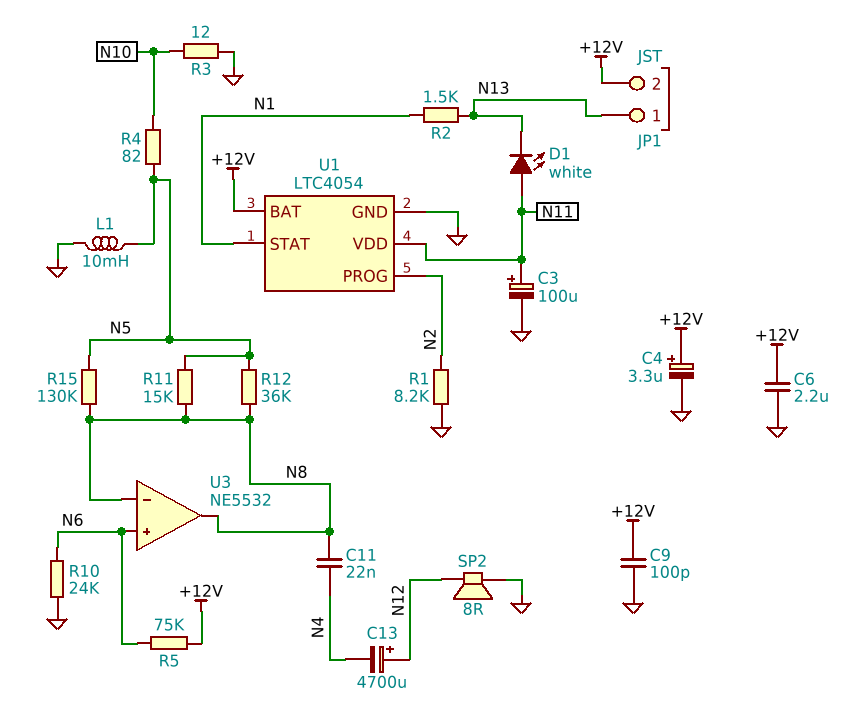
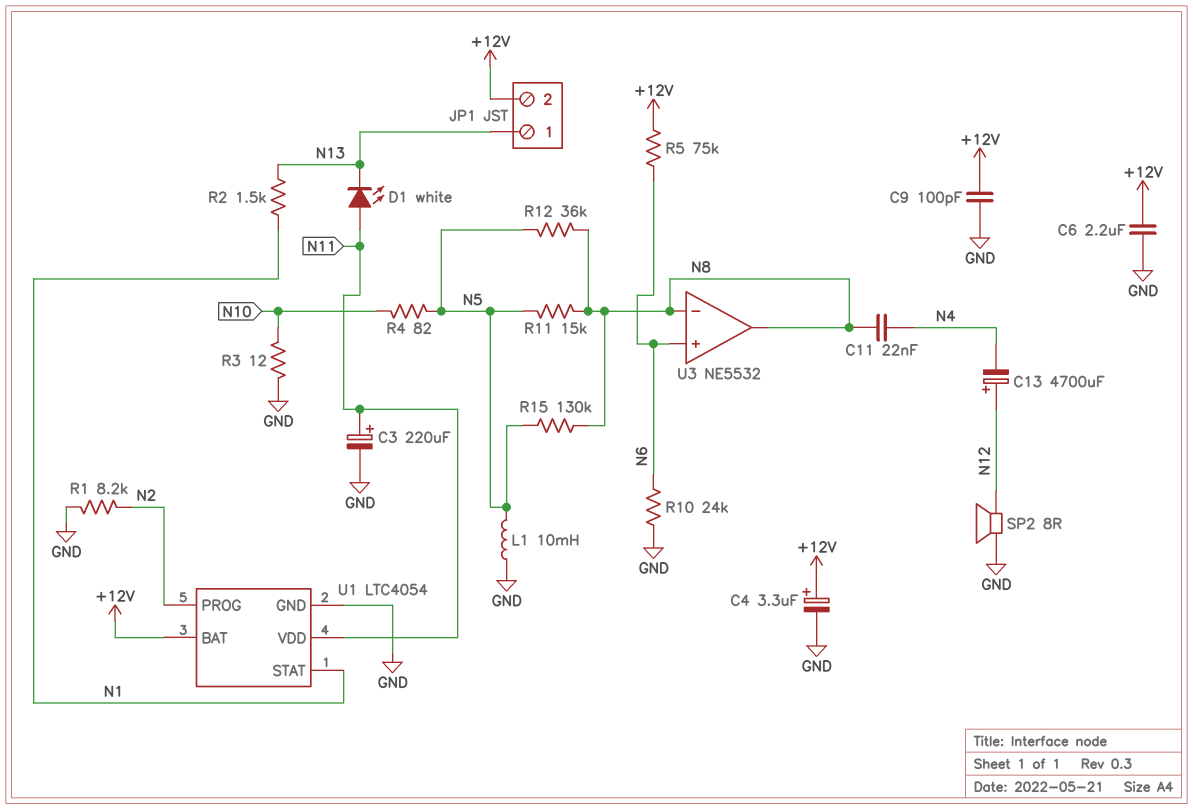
C3: 100uF (plus N11, minus GND) -> 220uF (plus N11, minus GND)

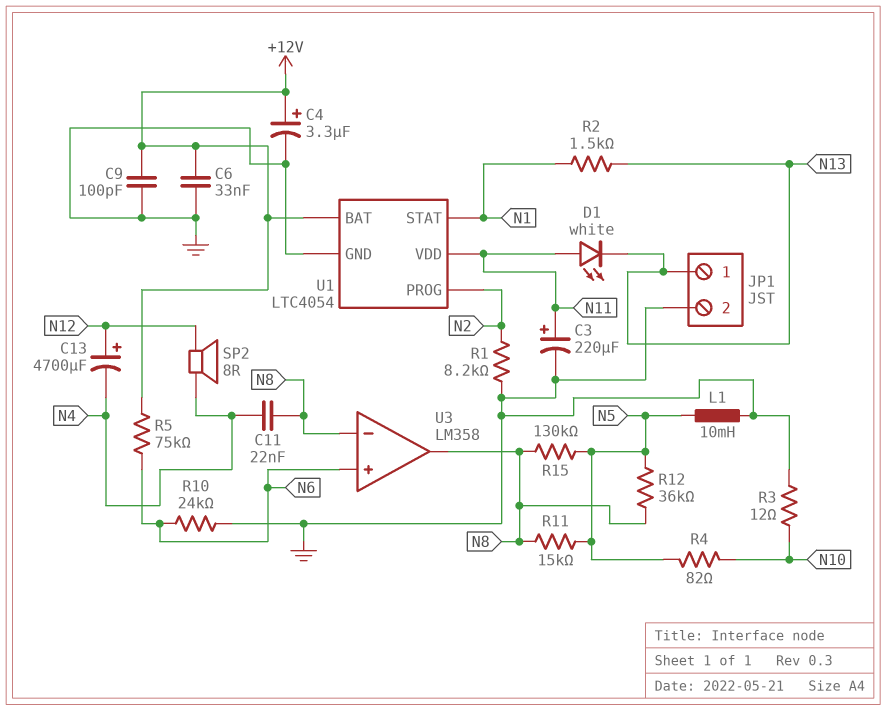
C6: 2.2uF (+12V, GND) -> 33nF (+12V, GND)
JP1 pin 2: +12V -> GND
SP2: speaker 8R (GND, N12) -> speaker 8R (N4, N12)
U3: NE5532 -> LM358

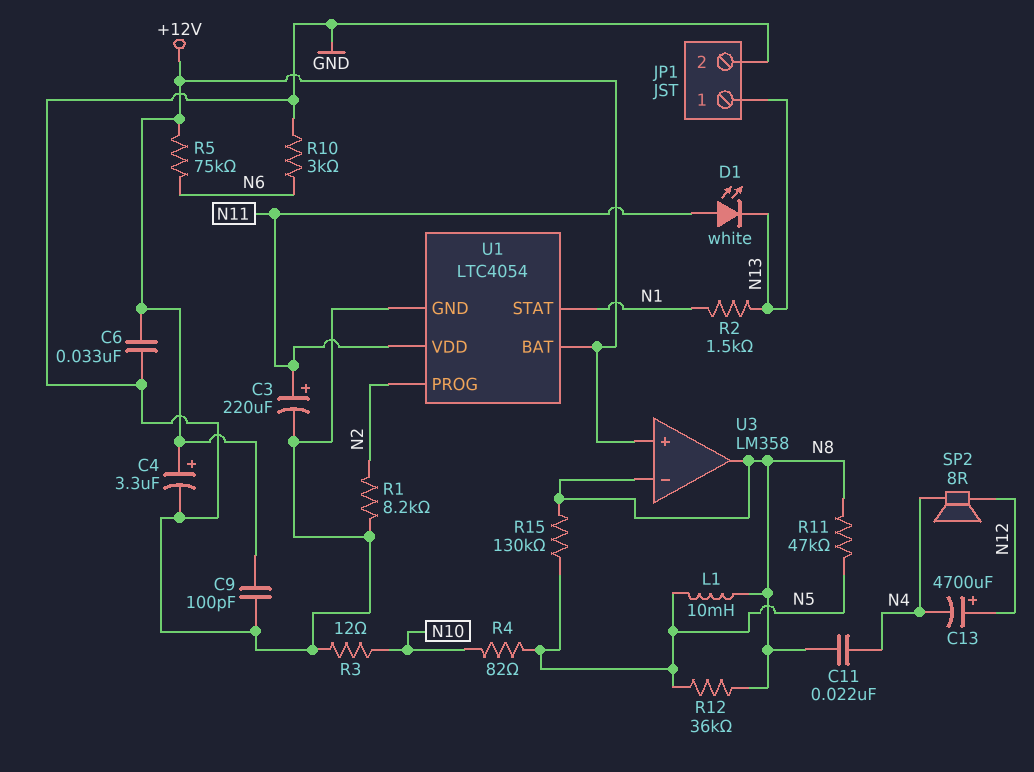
L1: 10mH (GND, N5) -> 10mH (N5, N8)
R10: 24k (GND, N6) -> 3k (GND, N6)
R11: 15k (N5, N8) -> 47k (N5, N8)
U3 pin in+: N6 -> +12V

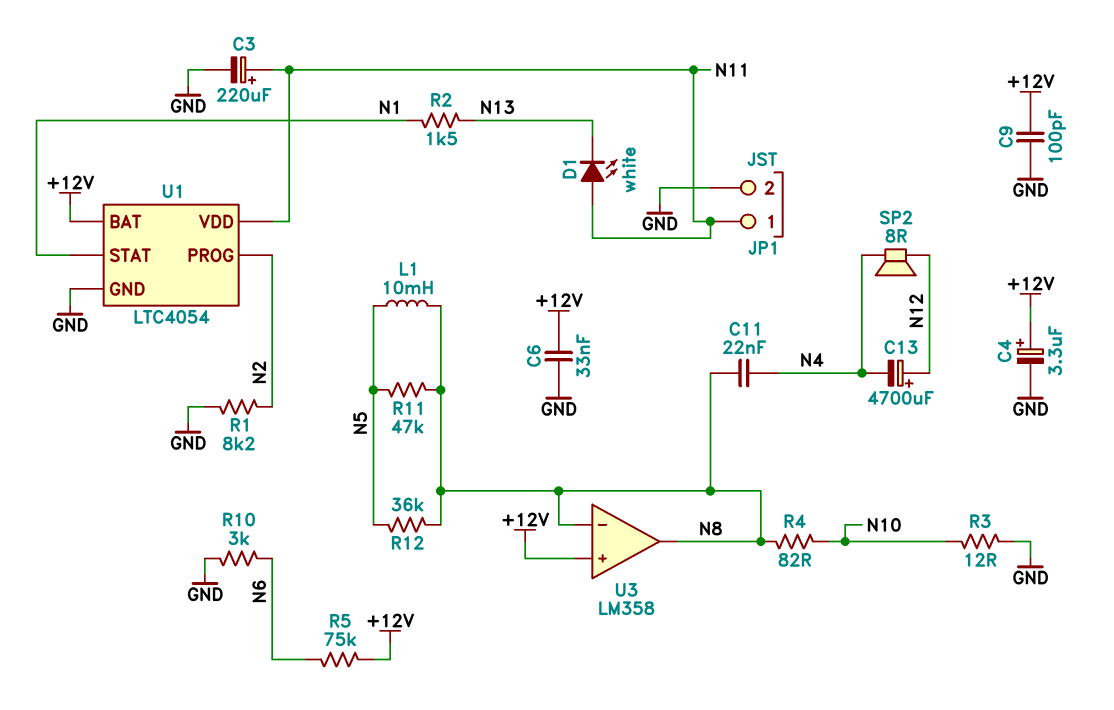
JP1 pin 1: N13 -> N11
R4: 82 (N5, N10) -> 82 (N8, N10)
R15: 130k (N5, N8) -> none

